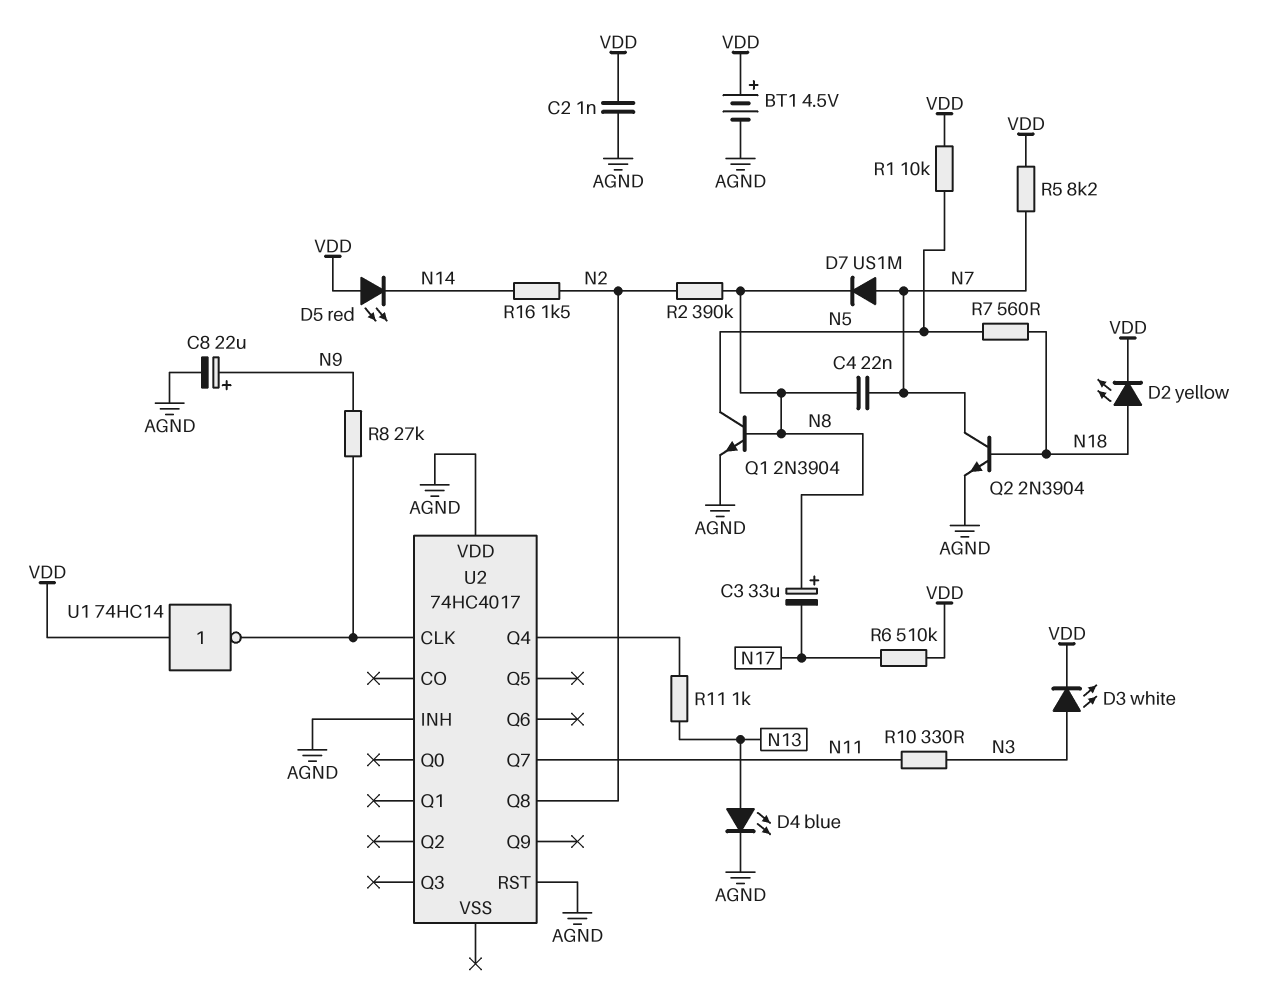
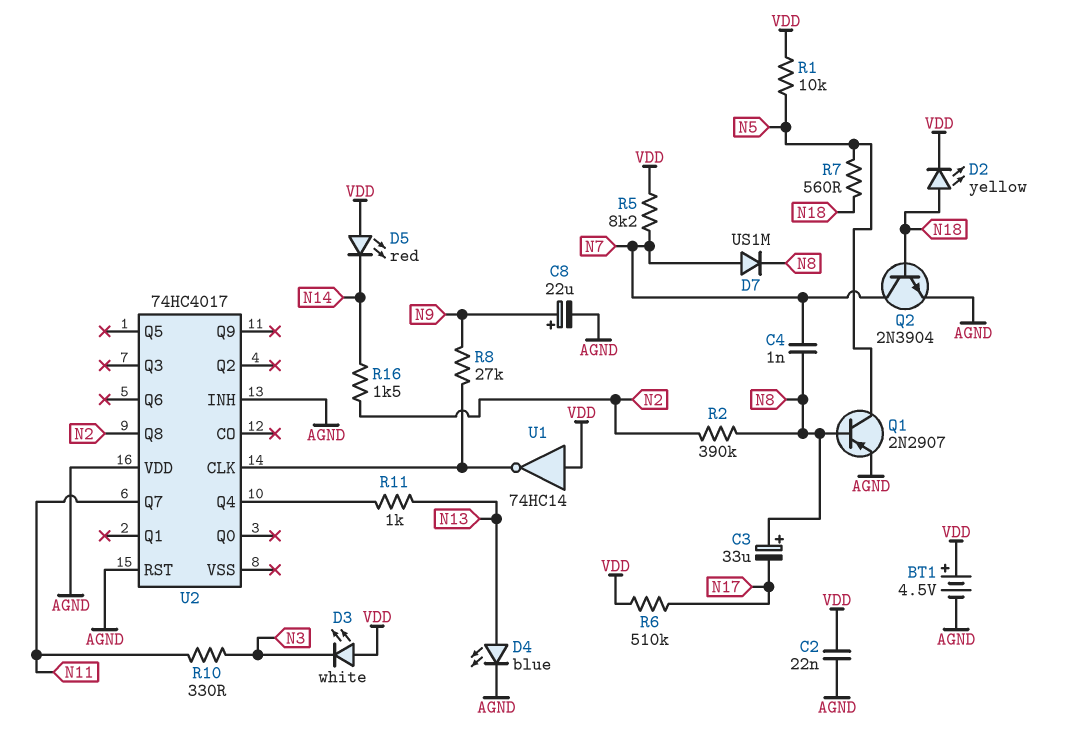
C2: 1nF (AGND, VDD) -> 22nF (AGND, VDD)
C4: 22nF (N7, N8) -> 1nF (N7, N8)
D3: LED white (A N3, K VDD) -> LED white (A VDD, K N3)
Q1: NPN 2N3904 (B N8, C N5, E AGND) -> PNP 2N2907 (B N8, C N5, E AGND)

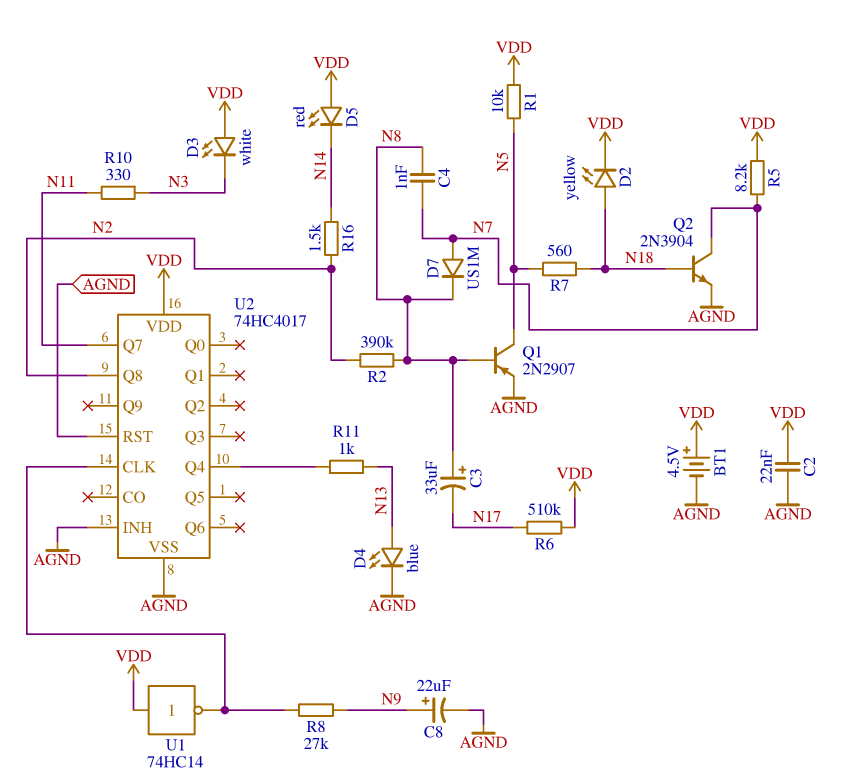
U2 pin VDD: AGND -> VDD
U2 pin VSS: none -> AGND

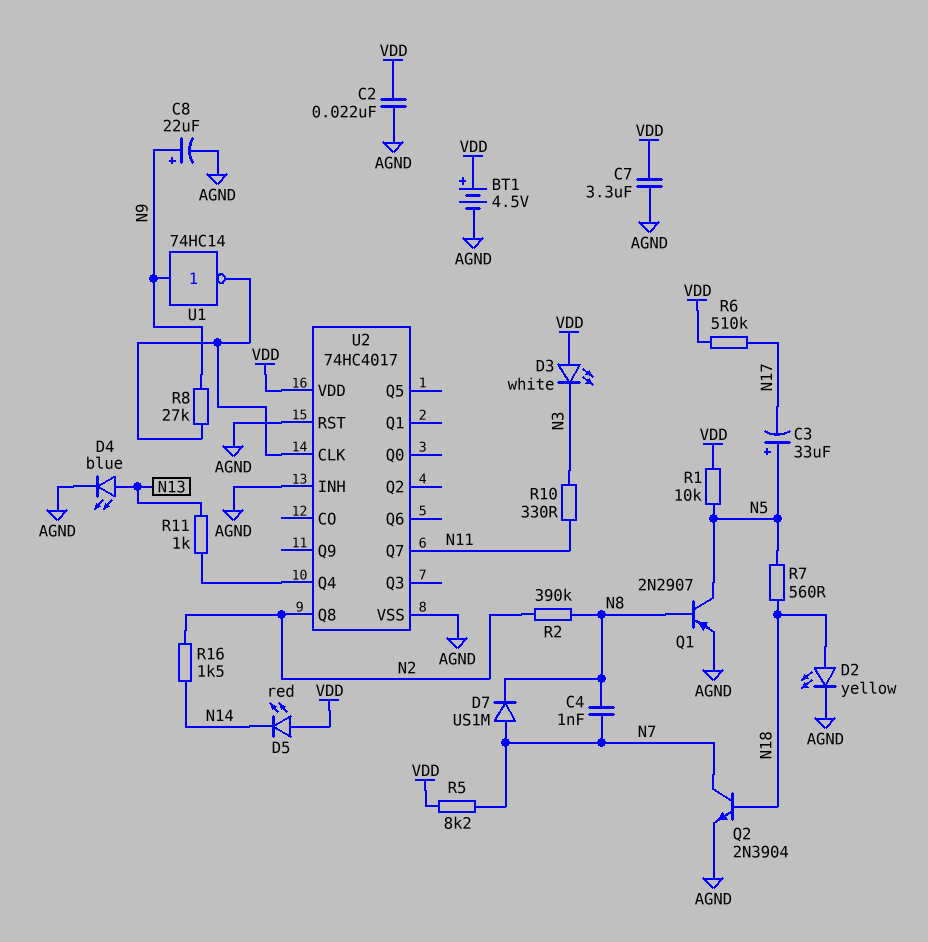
C3: 33uF (plus N8, minus N17) -> 33uF (plus N5, minus N17)
C7: none -> 3.3uF (AGND, VDD)
D2: LED yellow (A N18, K VDD) -> LED yellow (A N18, K AGND)
U1: NOT 74HC14 (in VDD, out U2/CLK) -> NOT 74HC14 (in N9, out U2/CLK)

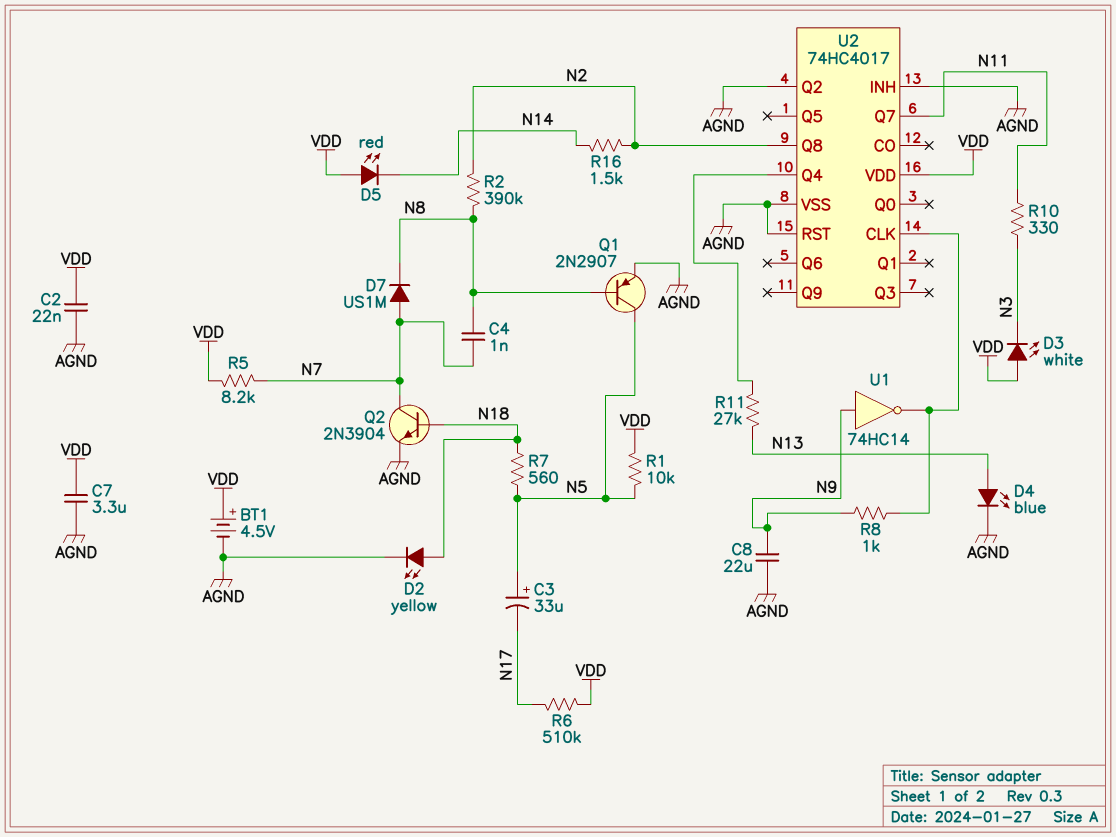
C8: 22uF (plus N9, minus AGND) -> 22uF (AGND, N9)
R8: 27k (N9, U2/CLK) -> 1k (N9, U2/CLK)
R11: 1k (N13, U2/Q4) -> 27k (N13, U2/Q4)
U2 pin Q2: none -> AGND

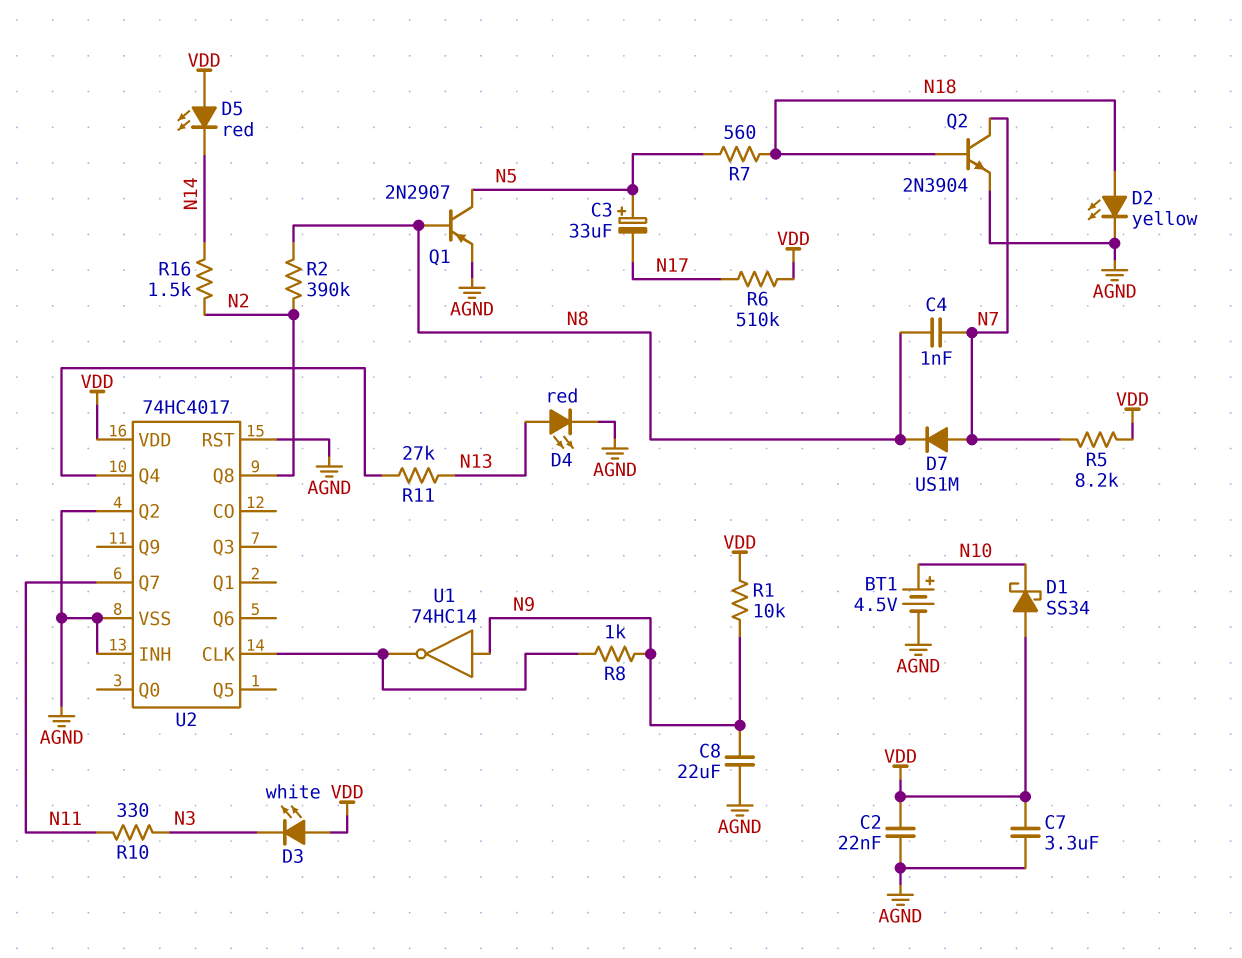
BT1: 4.5V (plus VDD, minus AGND) -> 4.5V (plus N10, minus AGND)
D1: none -> schottky SS34 (A VDD, K N10)
D4: LED blue (A N13, K AGND) -> LED red (A N13, K AGND)
R1: 10k (N5, VDD) -> 10k (N9, VDD)

